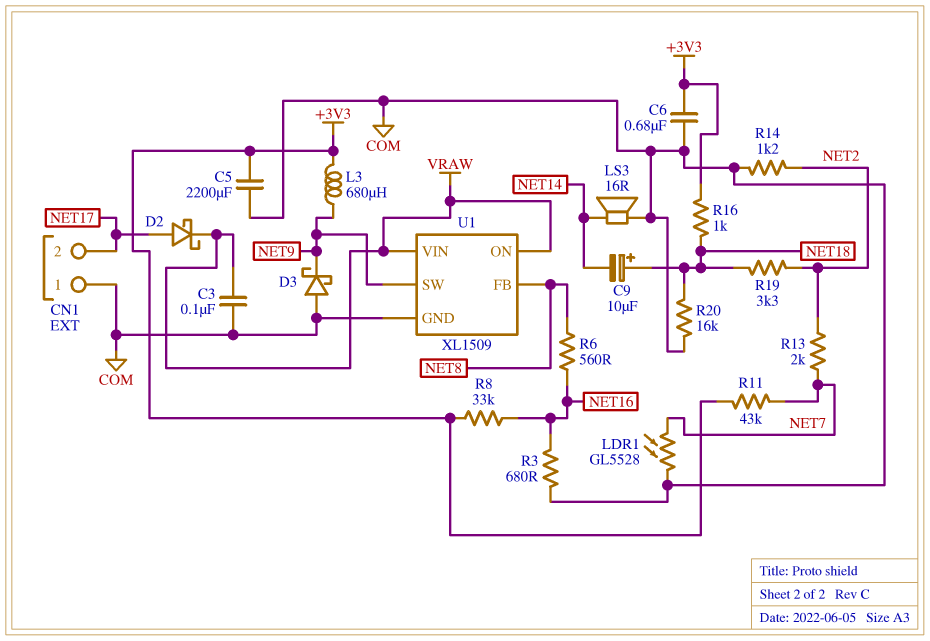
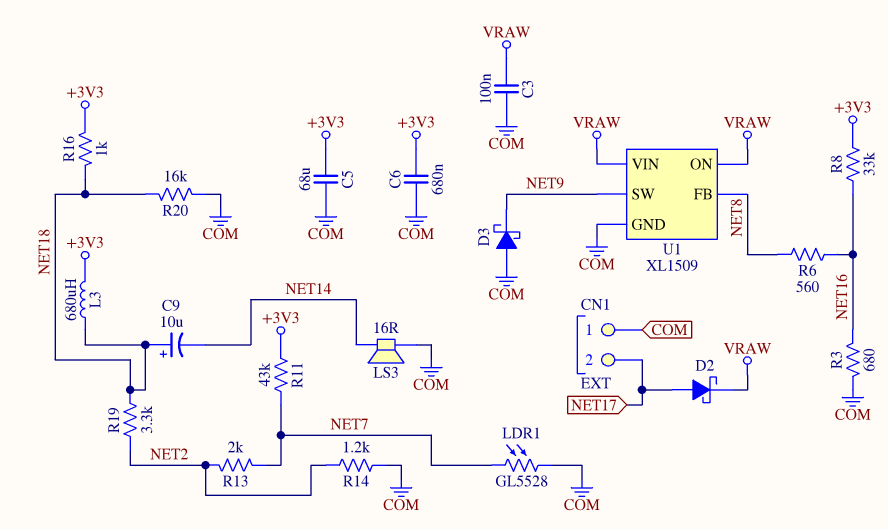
C5: 2200uF (+3V3, COM) -> 68uF (+3V3, COM)
L3: 680uH (+3V3, NET9) -> 680uH (+3V3, NET18)

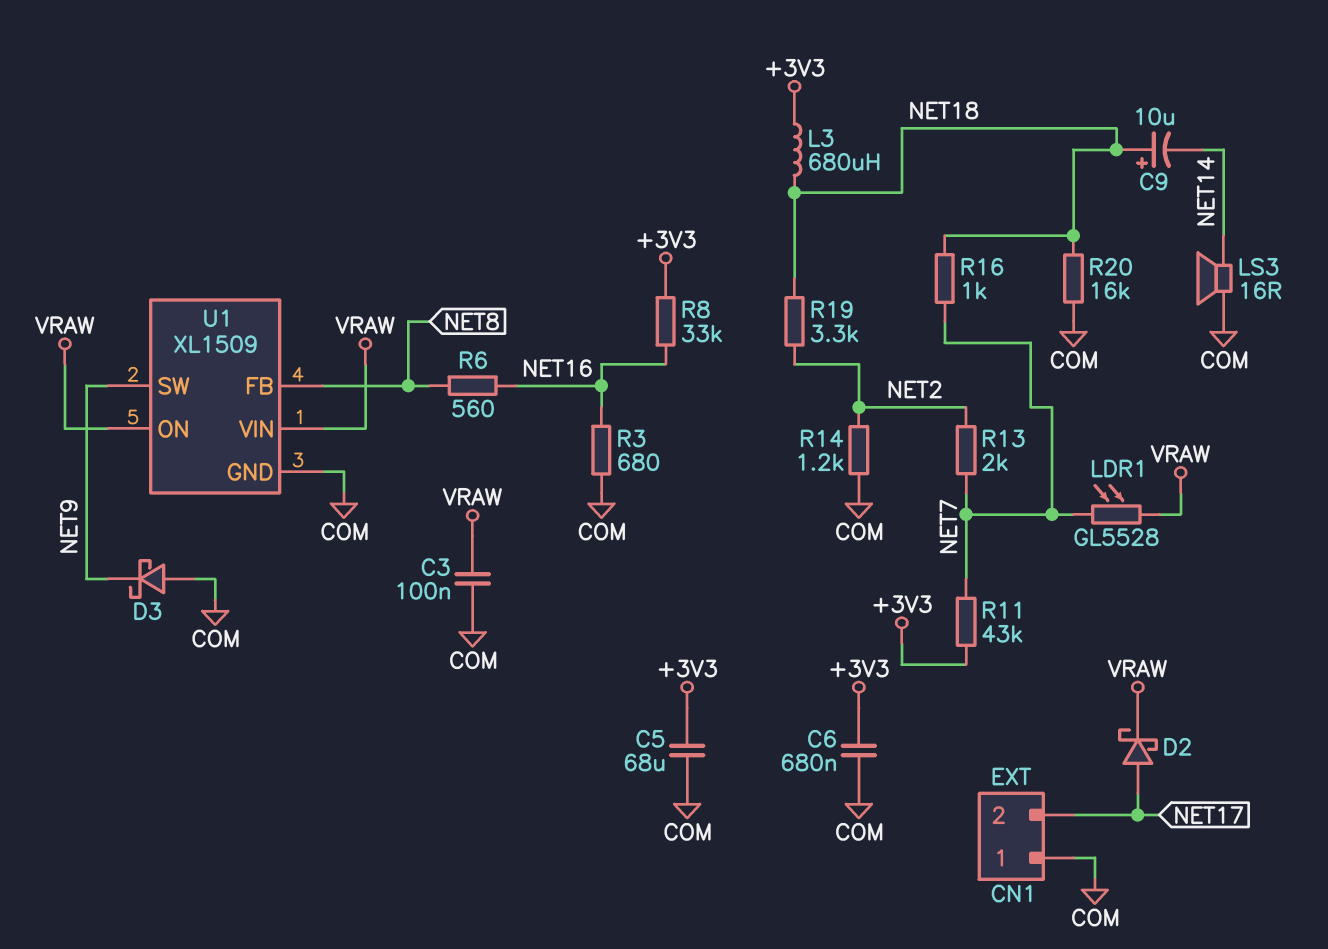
LDR1: GL5528 (COM, NET7) -> GL5528 (NET7, VRAW)
R16: 1k (+3V3, NET18) -> 1k (NET7, NET18)

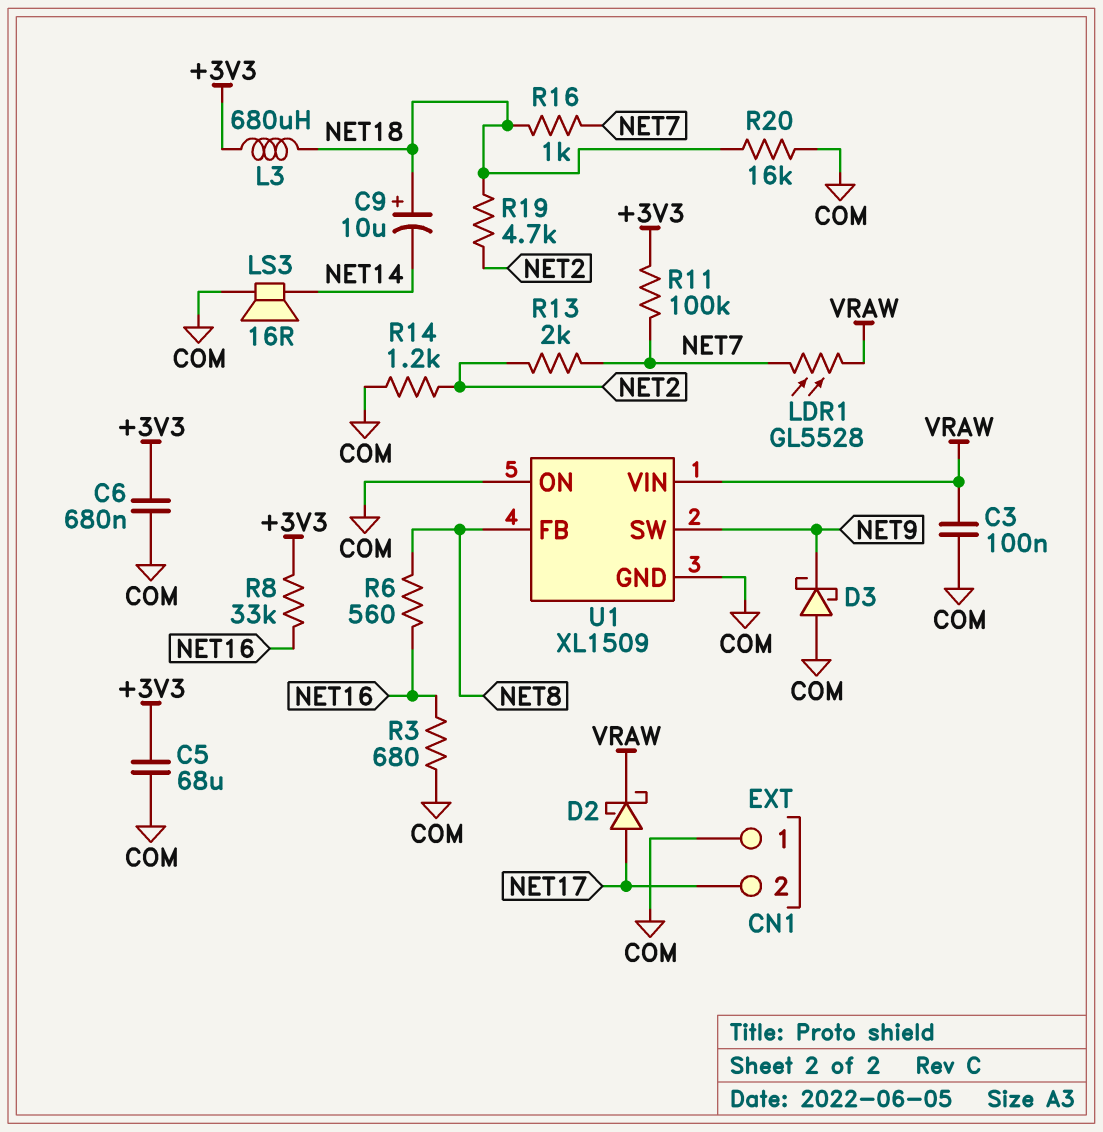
R11: 43k (+3V3, NET7) -> 100k (+3V3, NET7)
R19: 3.3k (NET2, NET18) -> 4.7k (NET2, NET18)
U1 pin ON: VRAW -> COM

